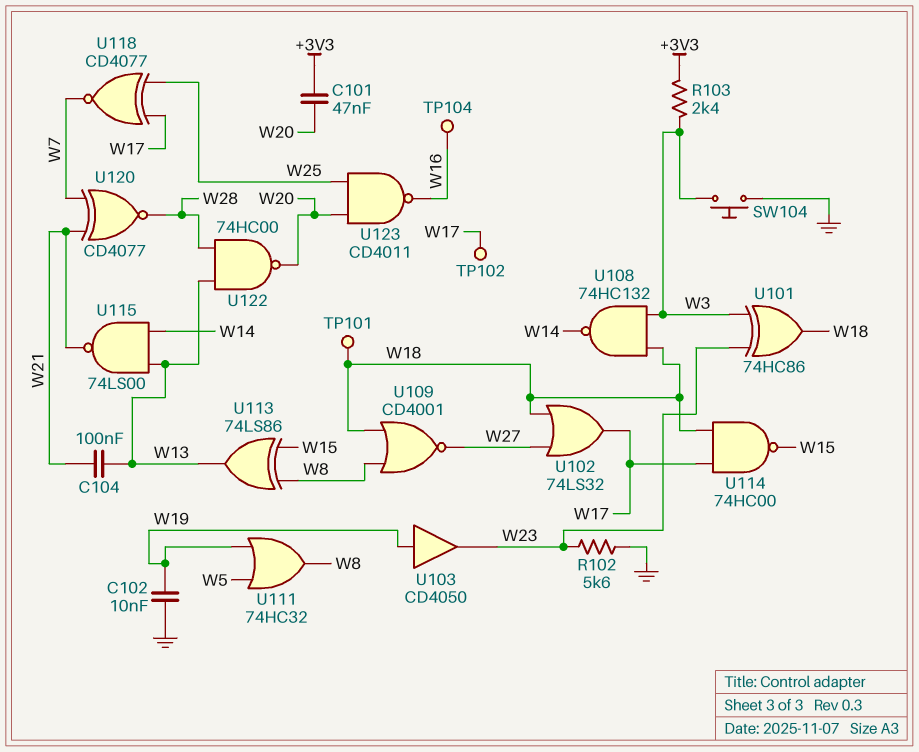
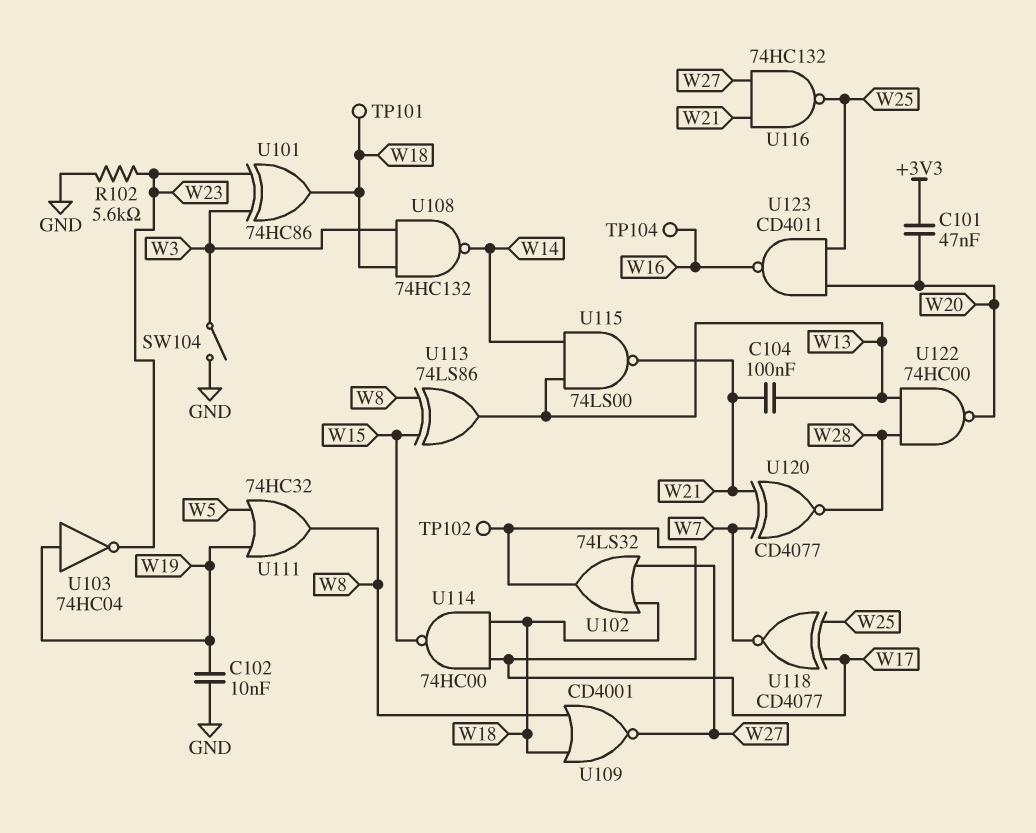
R103: 2.4k (+3V3, W3) -> none
SW104: button (GND, W3) -> switch (GND, W3)
U103: buffer CD4050 (in W19, out W23) -> NOT 74HC04 (in W19, out W23)
U116: none -> NAND 74HC132 (in W21, in W27, out W25)

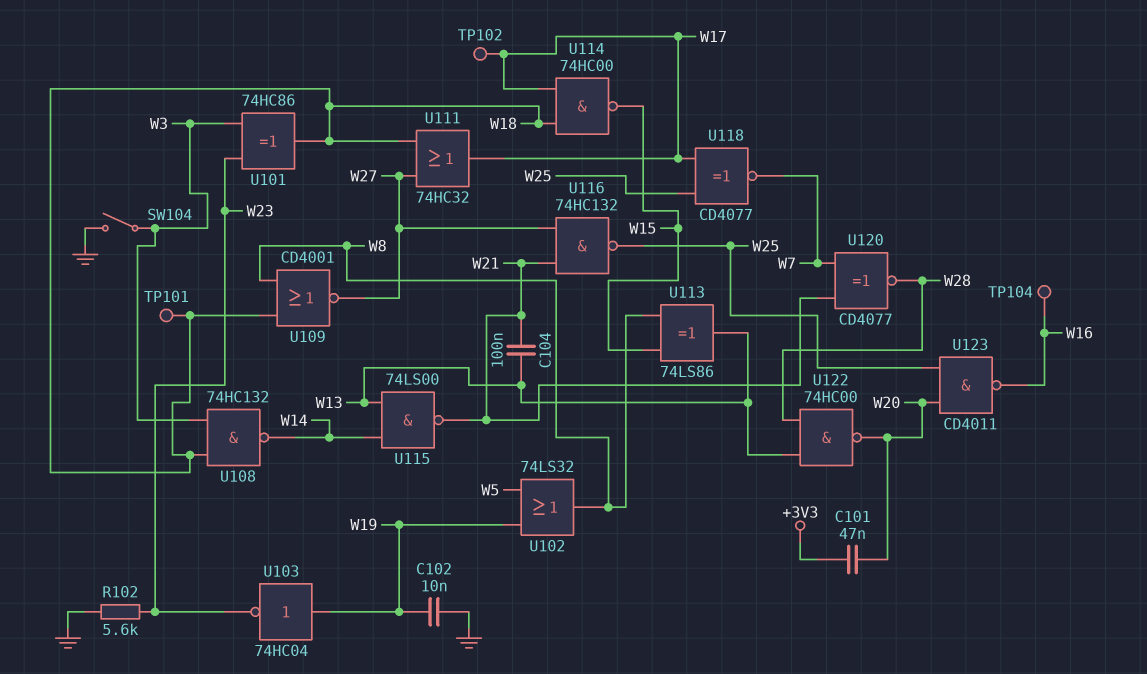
U102: OR 74LS32 (in W18, in W27, out W17) -> OR 74LS32 (in W5, in W19, out W8)
U111: OR 74HC32 (in W5, in W19, out W8) -> OR 74HC32 (in W18, in W27, out W17)

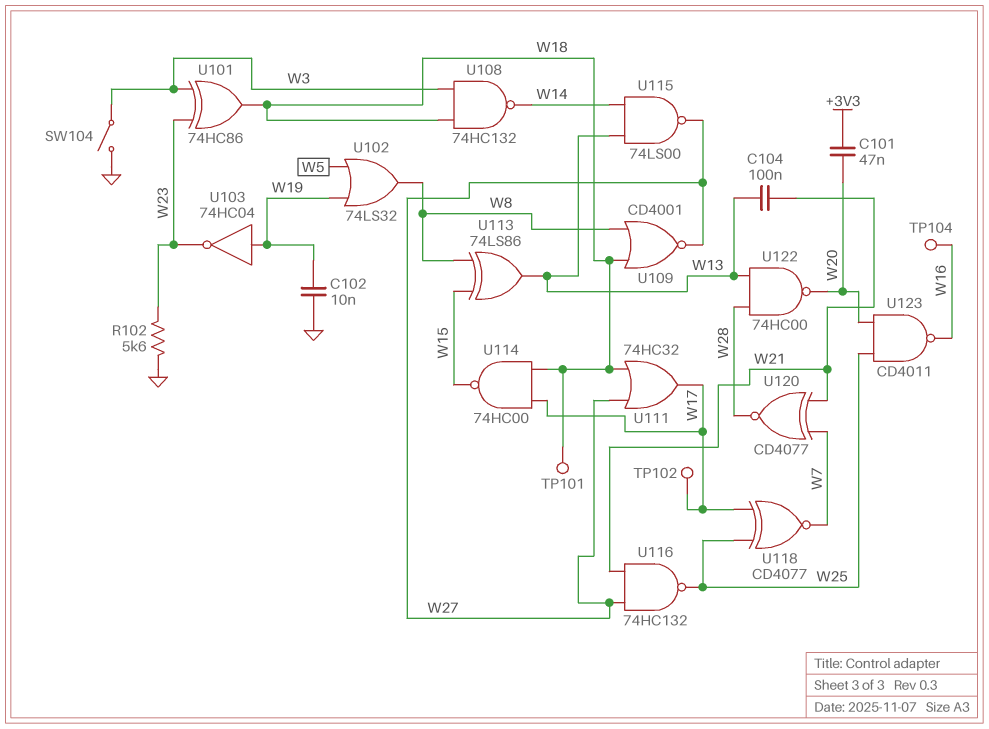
U115: NAND 74LS00 (in W13, in W14, out W21) -> NAND 74LS00 (in W13, in W14, out W27)

